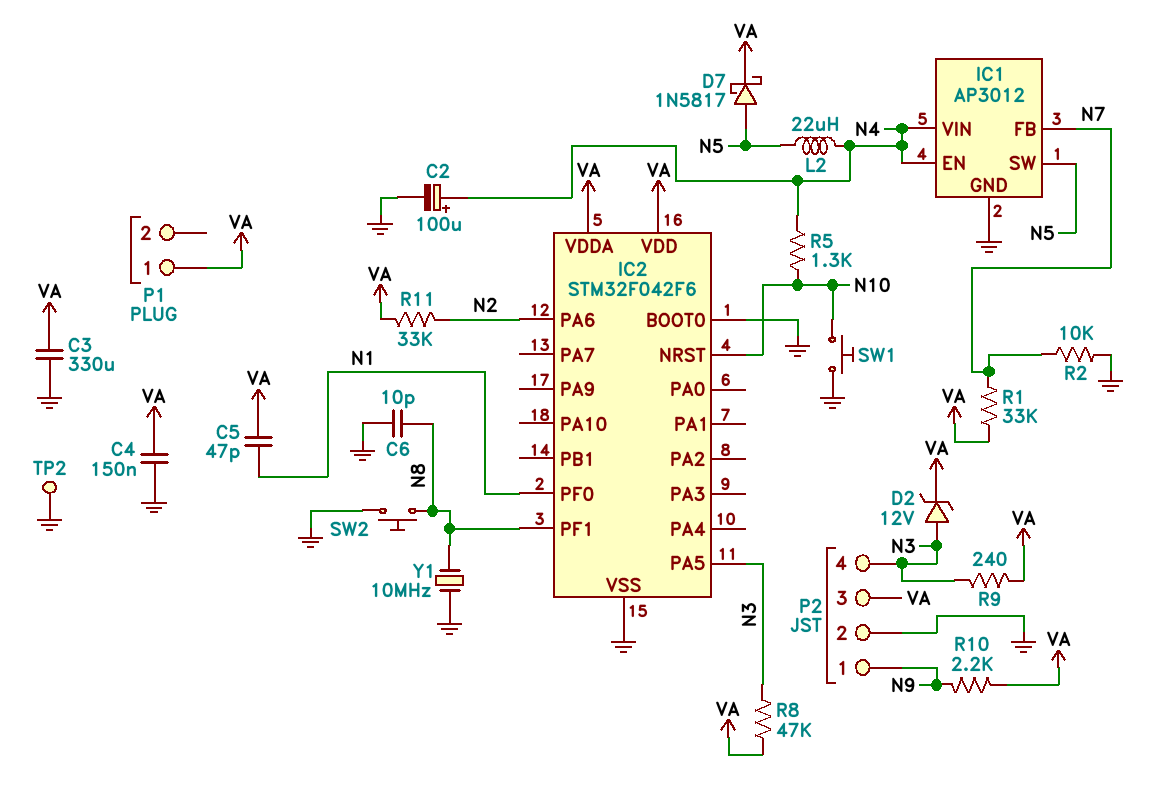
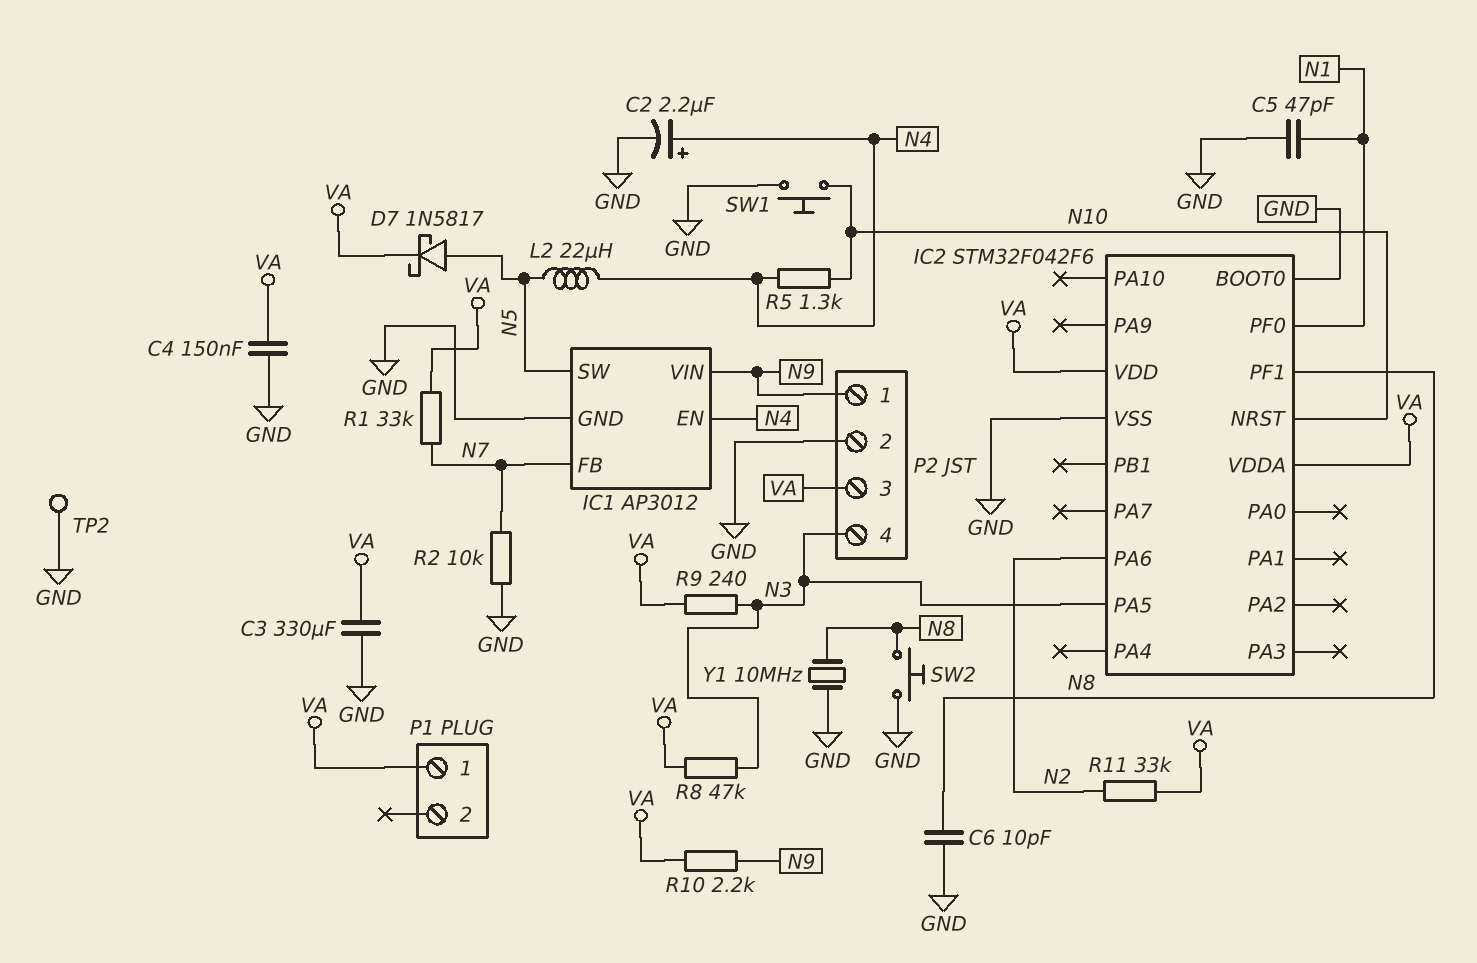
C2: 100uF (plus N4, minus GND) -> 2.2uF (plus N4, minus GND)
C5: 47pF (N1, VA) -> 47pF (GND, N1)
D2: zener 12V (A N3, K VA) -> none
IC1 pin VIN: N4 -> N9

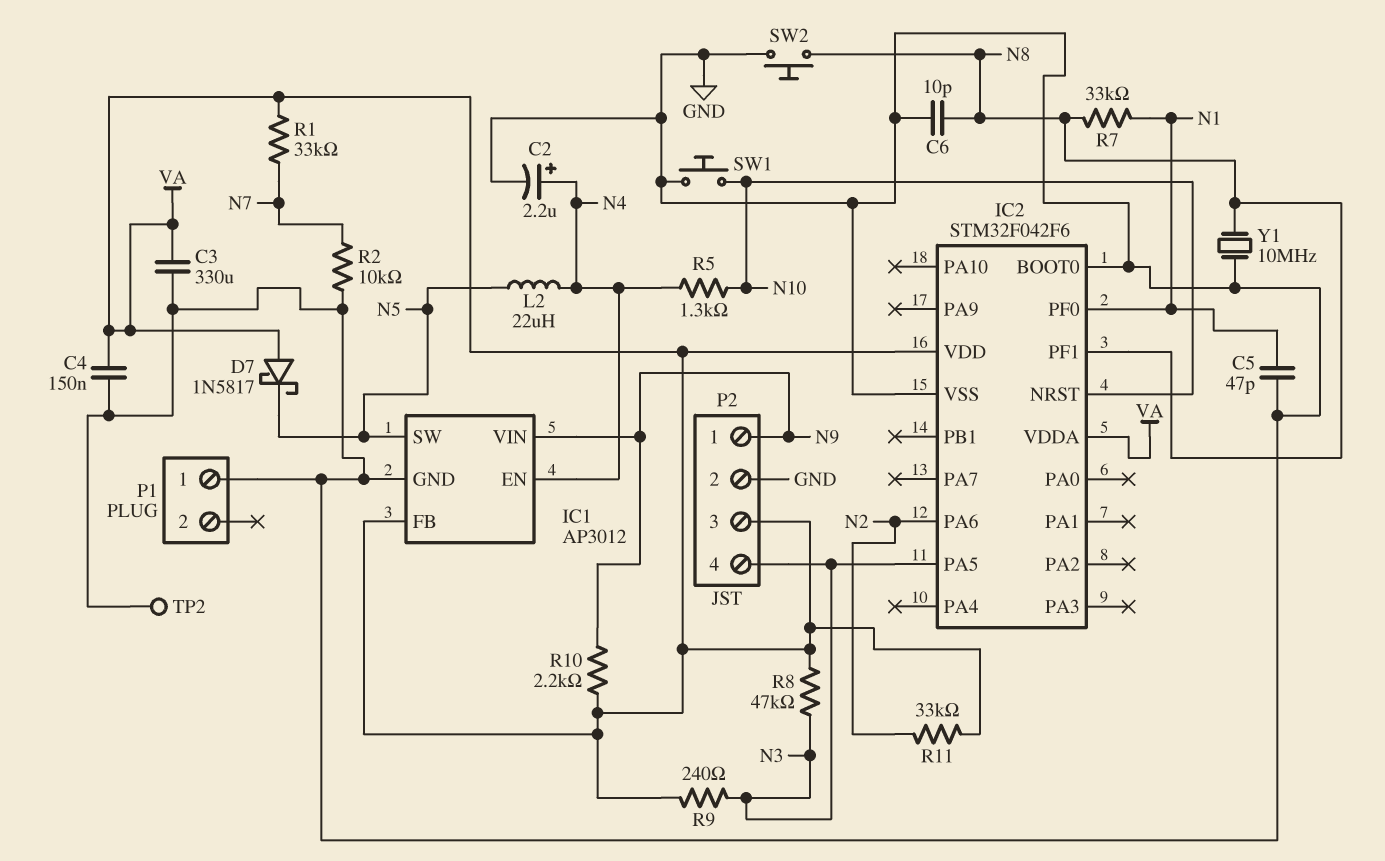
D7: schottky 1N5817 (A N5, K VA) -> schottky 1N5817 (A VA, K N5)
IC1 pin FB: N7 -> VA
P1 pin 1: VA -> GND
R7: none -> 33k (N1, N8)

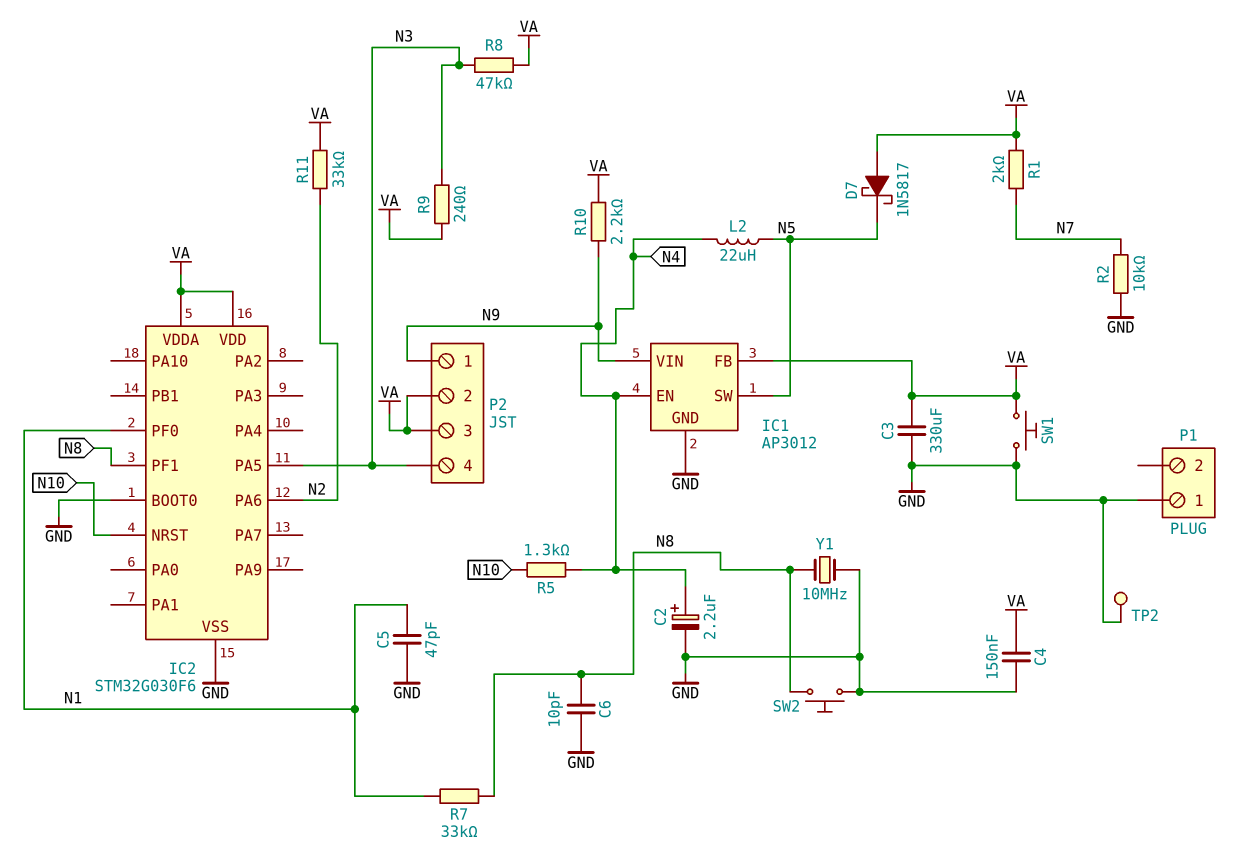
IC2: STM32F042F6 -> STM32G030F6
P2 pin 2: GND -> VA
R1: 33k (N7, VA) -> 2k (N7, VA)
SW1: button (GND, N10) -> button (GND, VA)

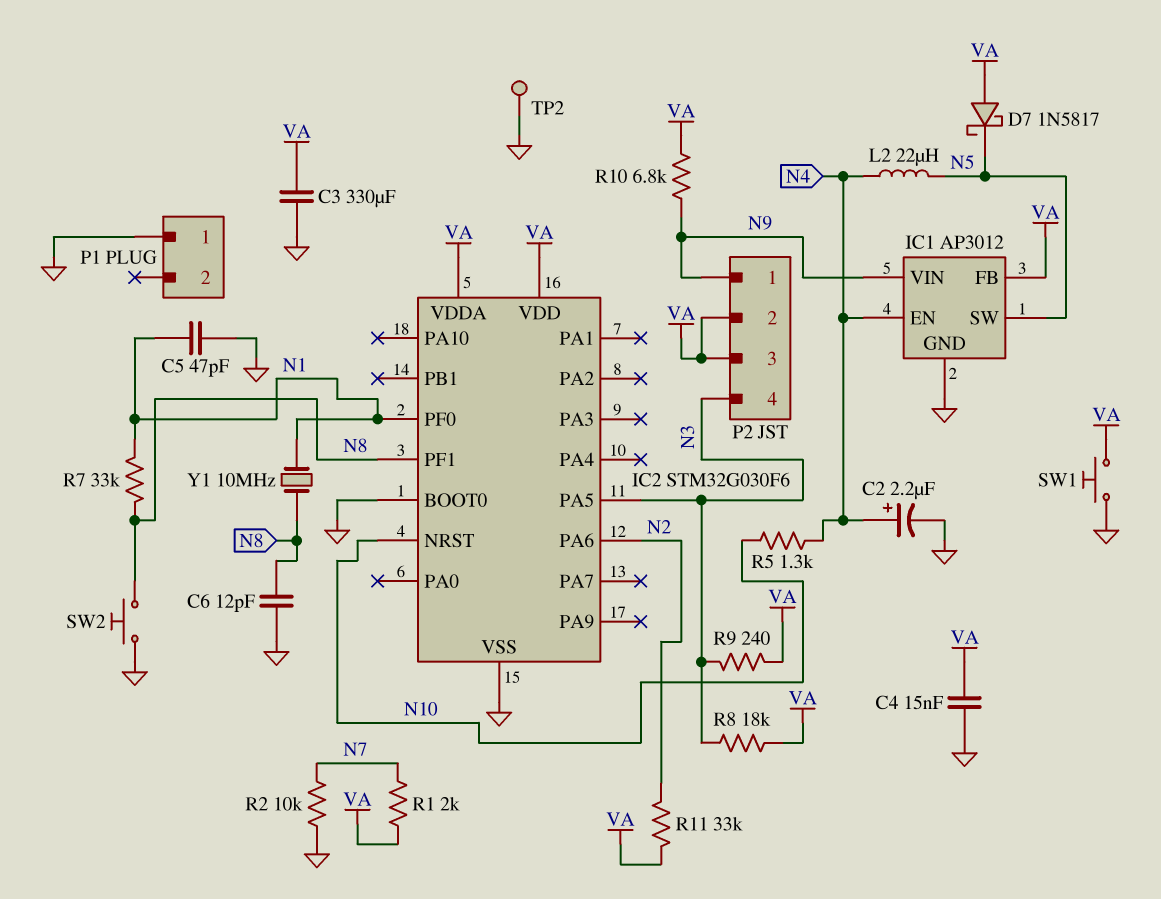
C4: 150nF (GND, VA) -> 15nF (GND, VA)
C6: 10pF (GND, N8) -> 12pF (GND, N8)
R8: 47k (N3, VA) -> 18k (N3, VA)
R10: 2.2k (N9, VA) -> 6.8k (N9, VA)
Y1: 10MHz (GND, N8) -> 10MHz (N1, N8)

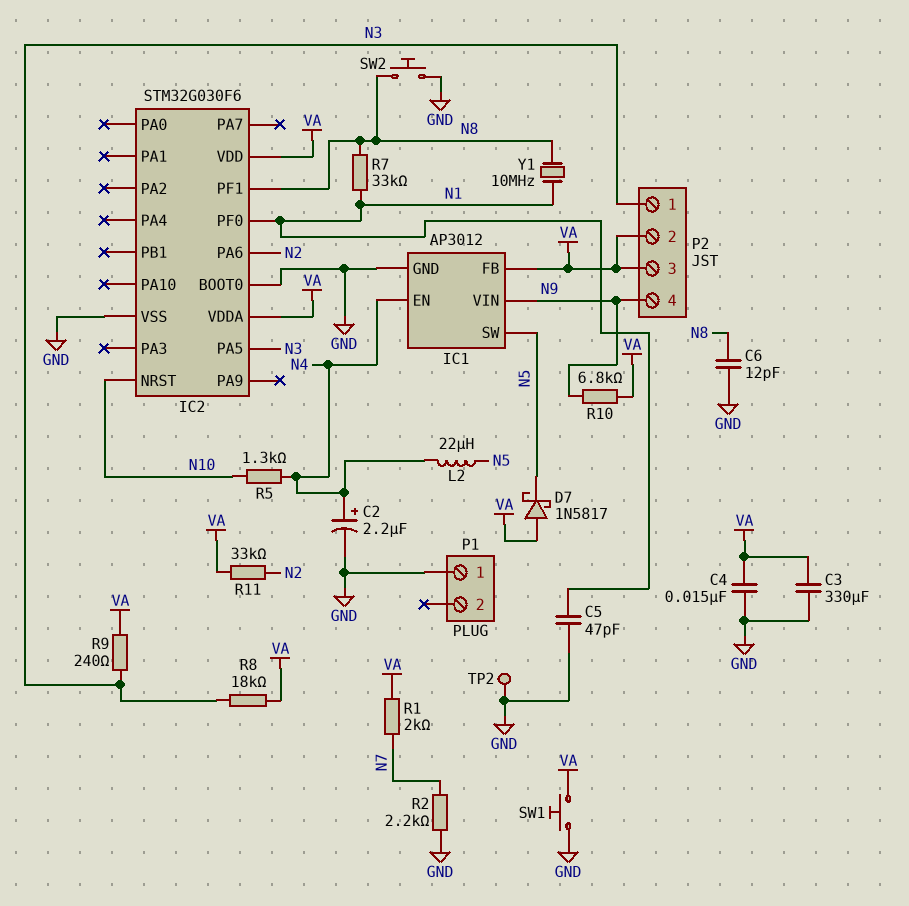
P2 pin 1: N9 -> N3
P2 pin 4: N3 -> N9
R2: 10k (GND, N7) -> 2.2k (GND, N7)

